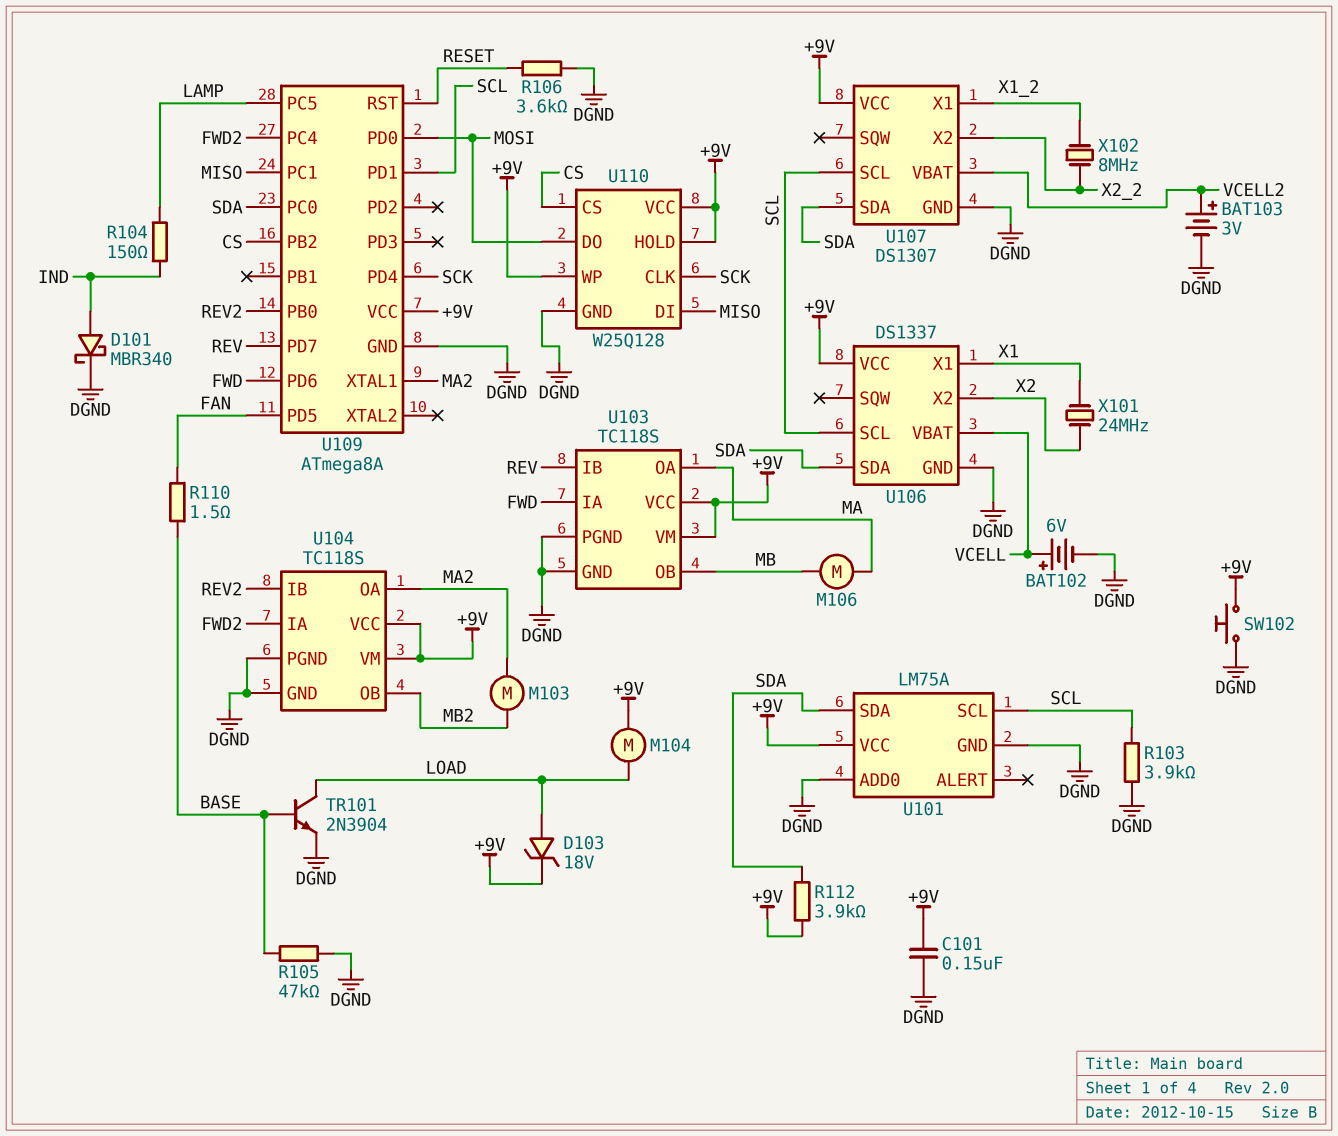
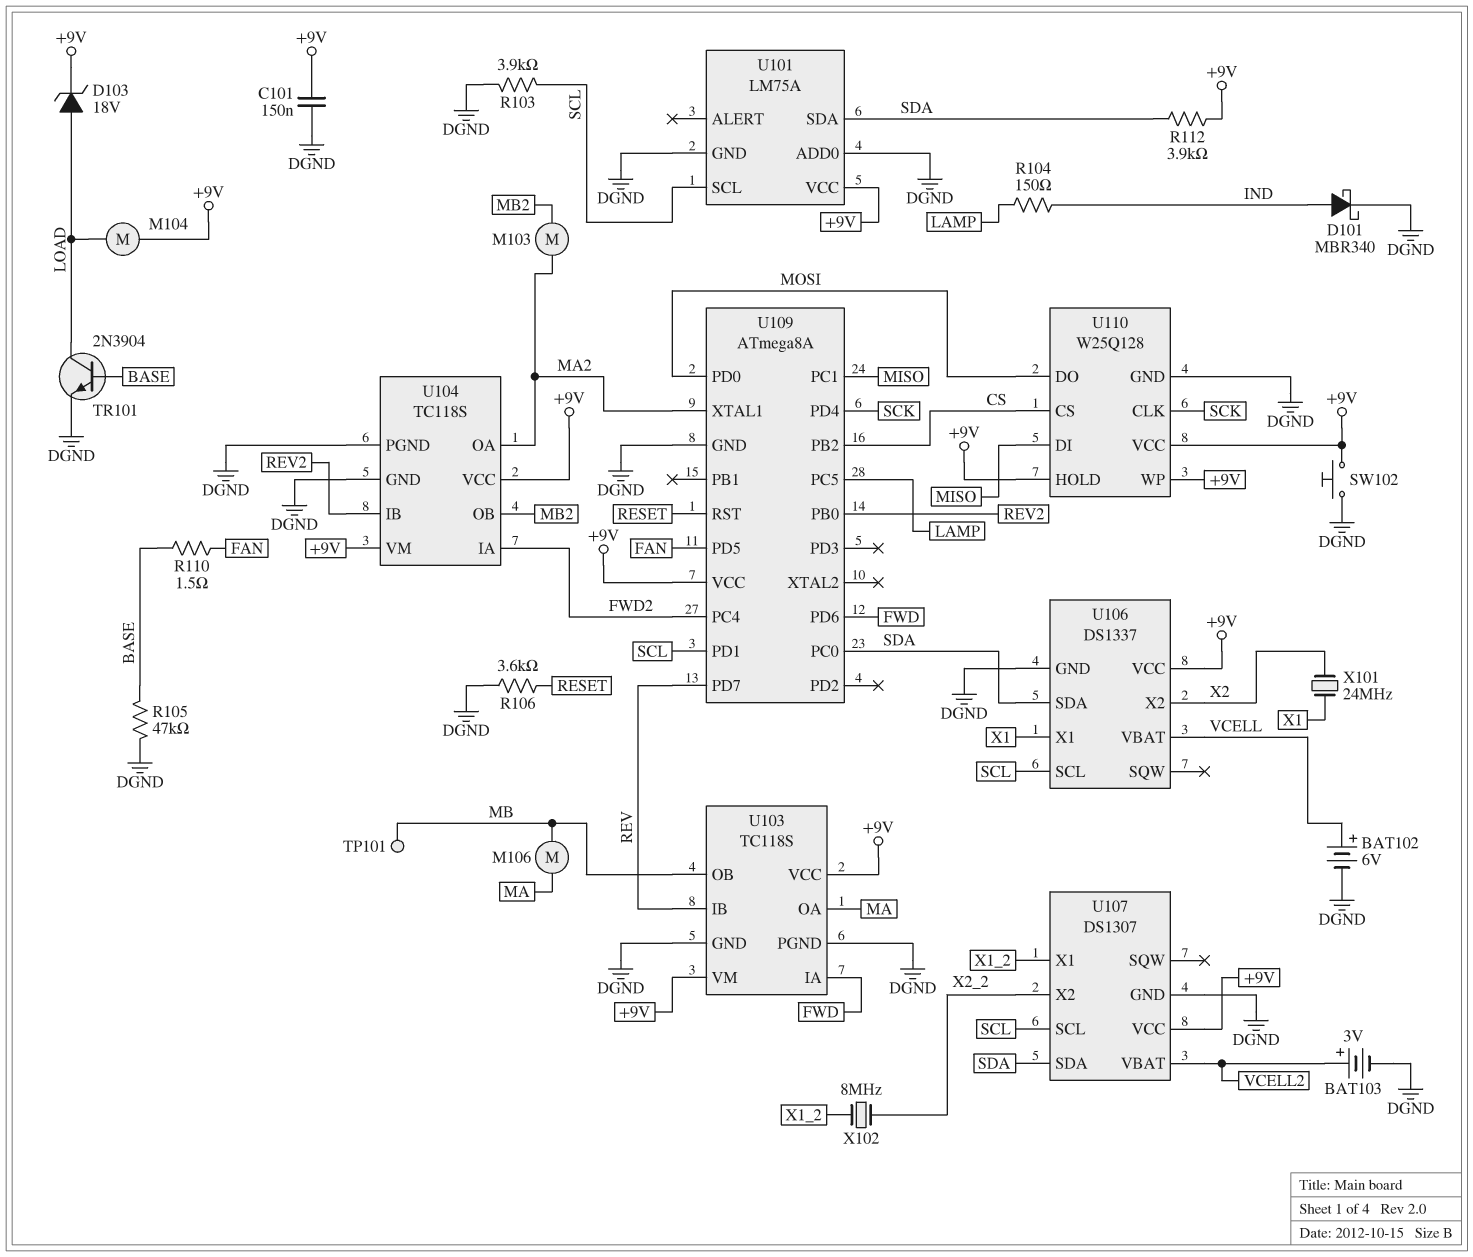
TP101: none -> test point (MB)

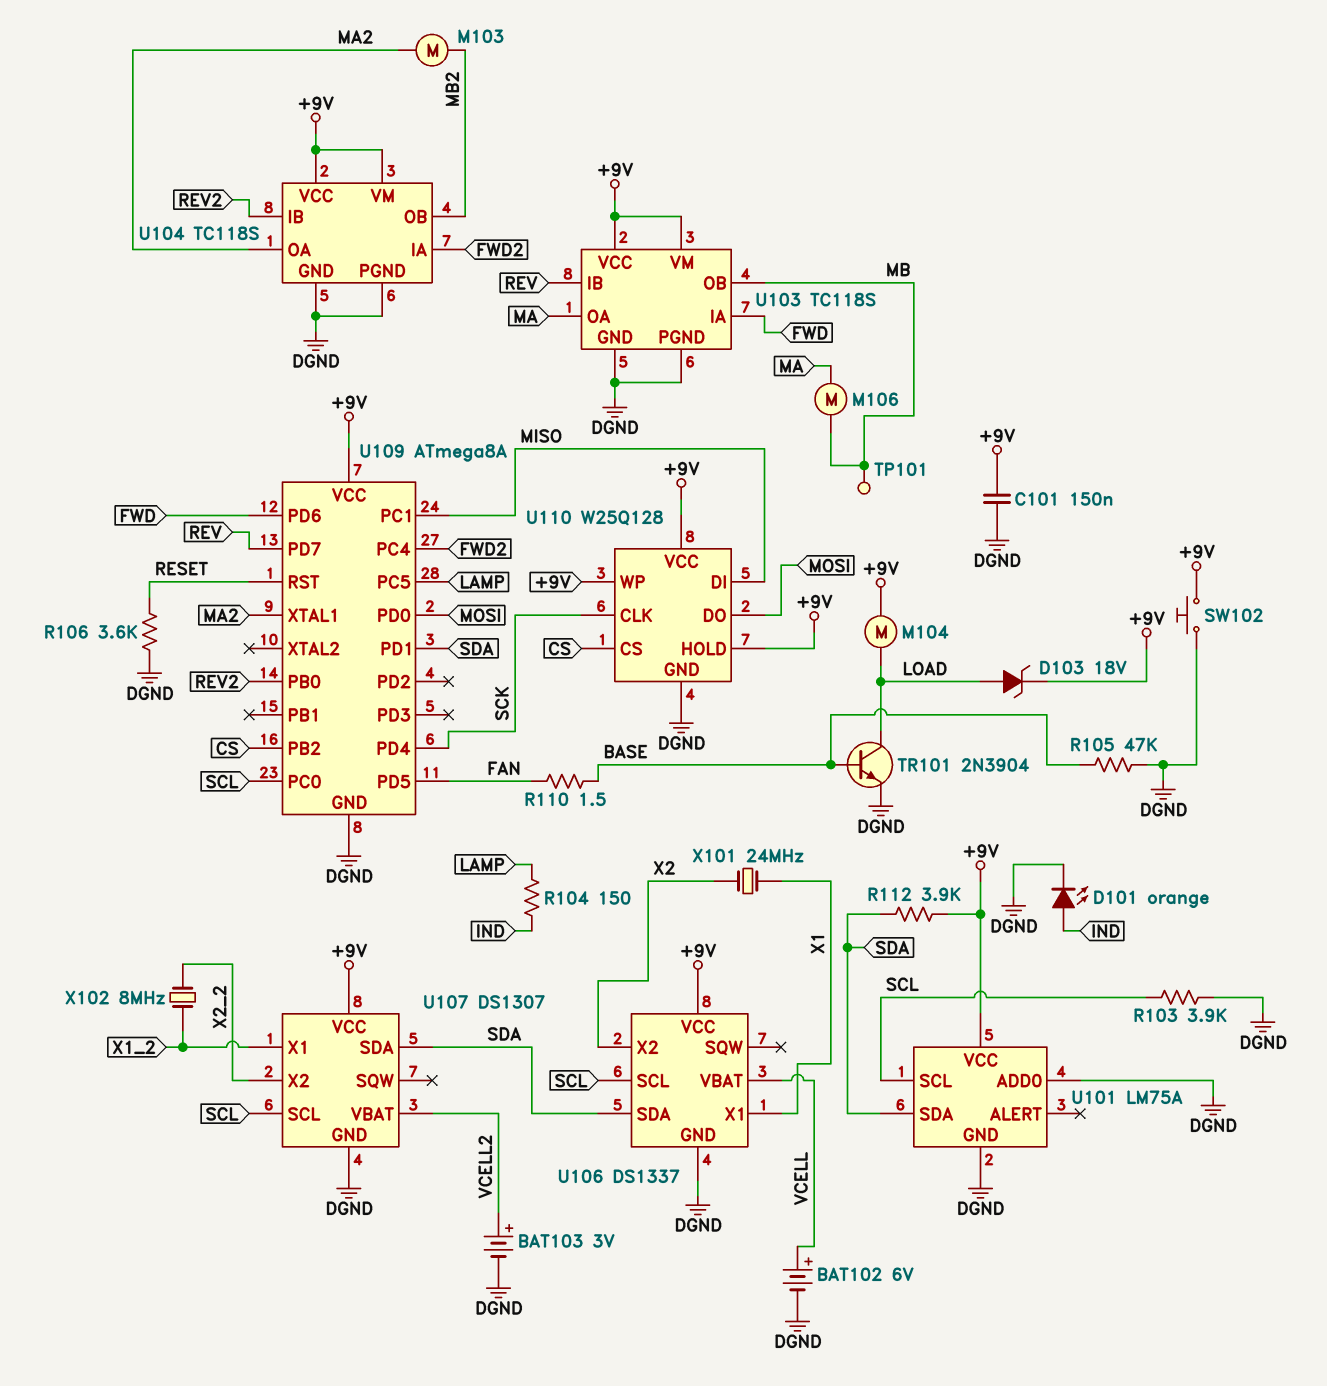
D101: schottky MBR340 (A IND, K DGND) -> LED orange (A IND, K DGND)
U109 pin PC0: SDA -> SCL
U109 pin PD1: SCL -> SDA

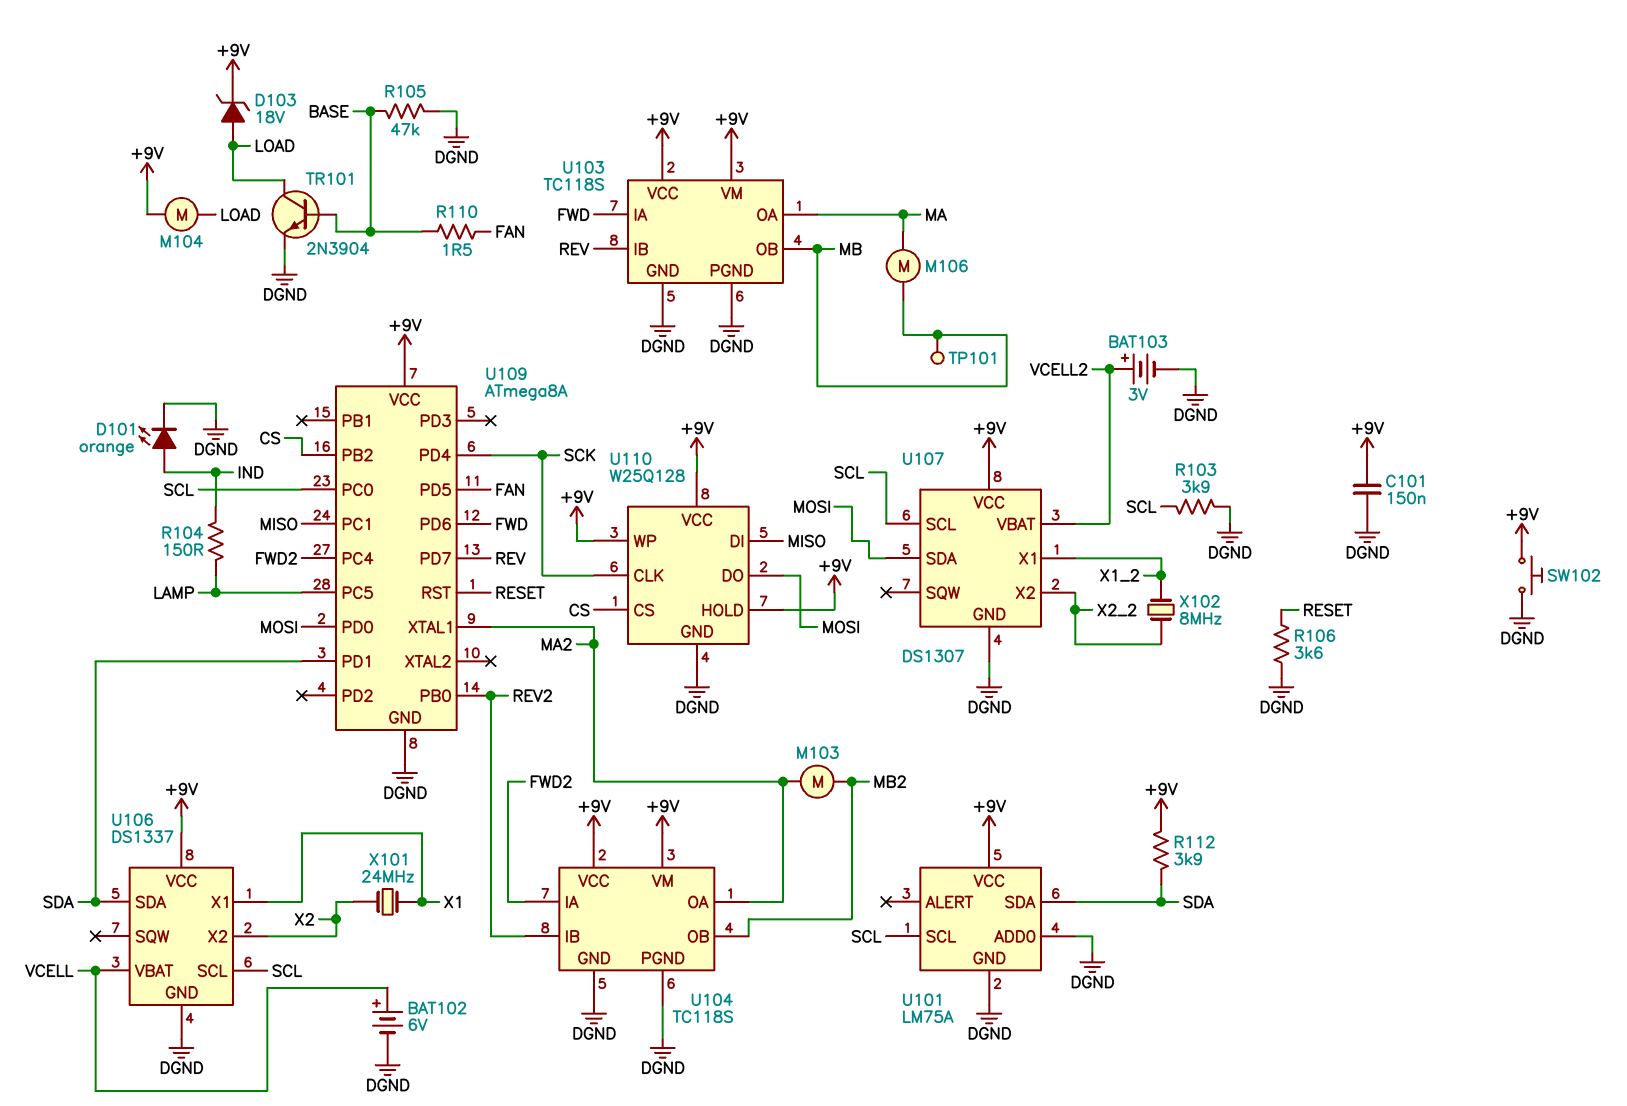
U107 pin SDA: SDA -> MOSI

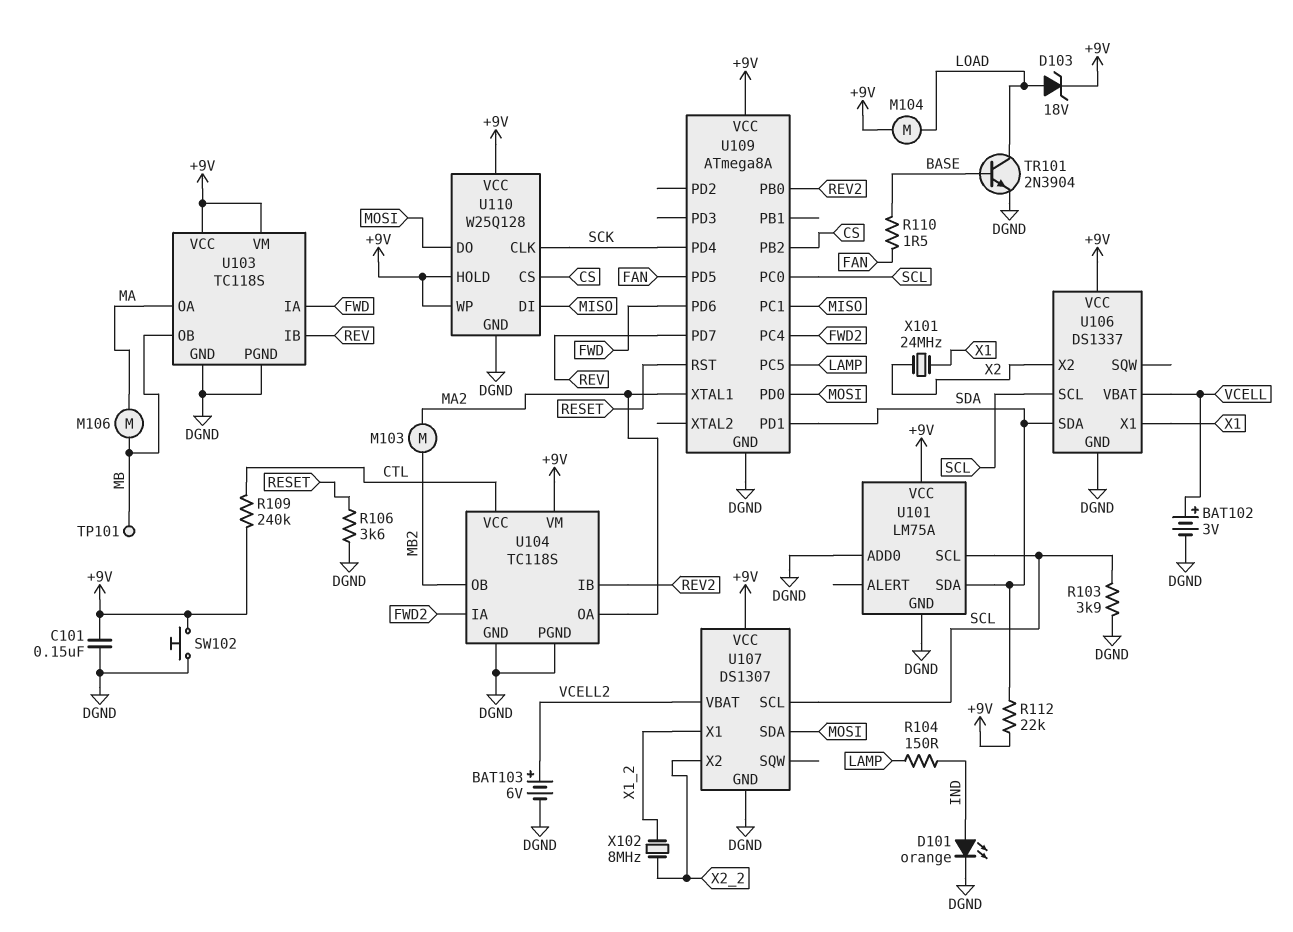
BAT102: 6V (plus VCELL, minus DGND) -> 3V (plus VCELL, minus DGND)
BAT103: 3V (plus VCELL2, minus DGND) -> 6V (plus VCELL2, minus DGND)
R105: 47k (BASE, DGND) -> none
R109: none -> 240k (+9V, CTL)
R112: 3.9k (+9V, SDA) -> 22k (+9V, SDA)
U104 pin VCC: +9V -> CTL

